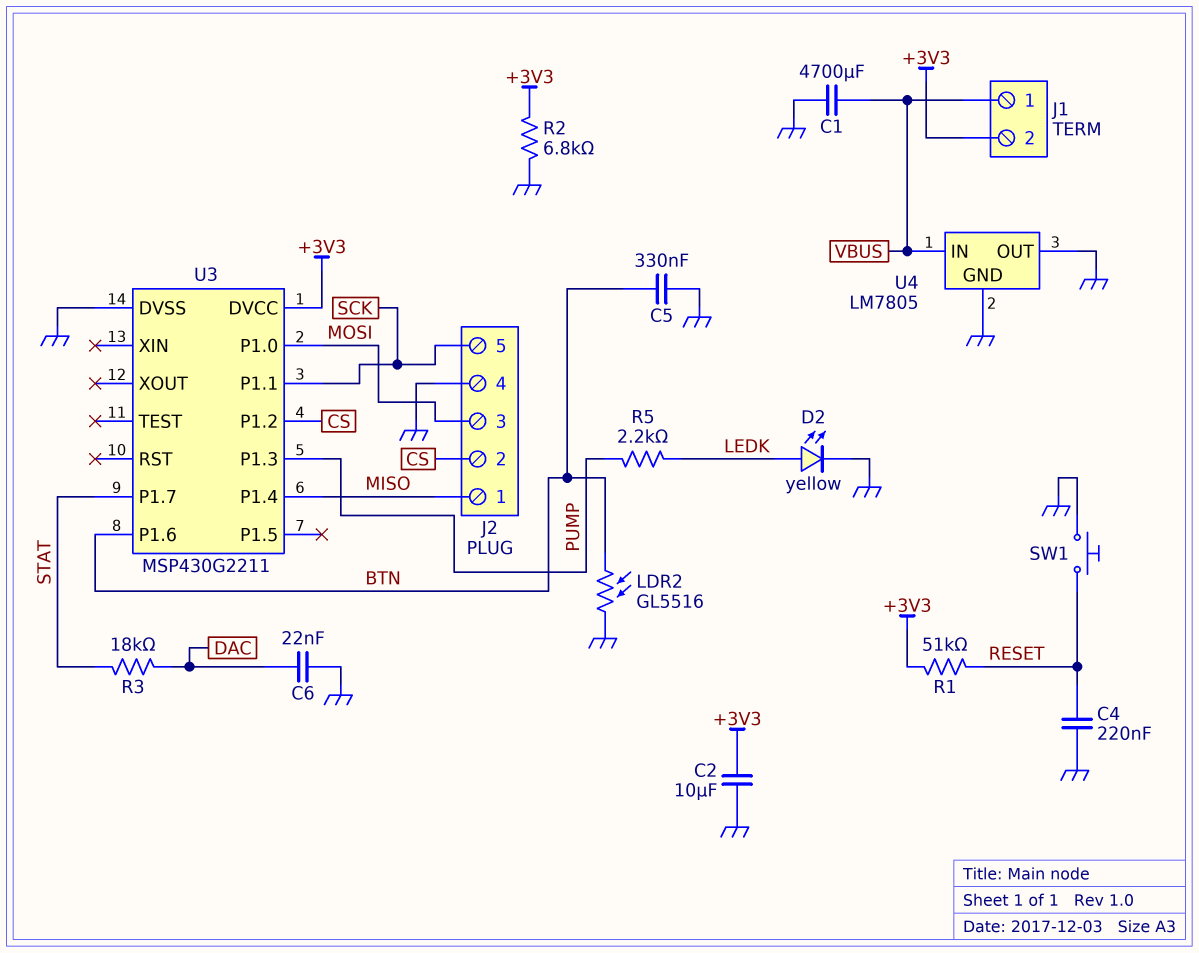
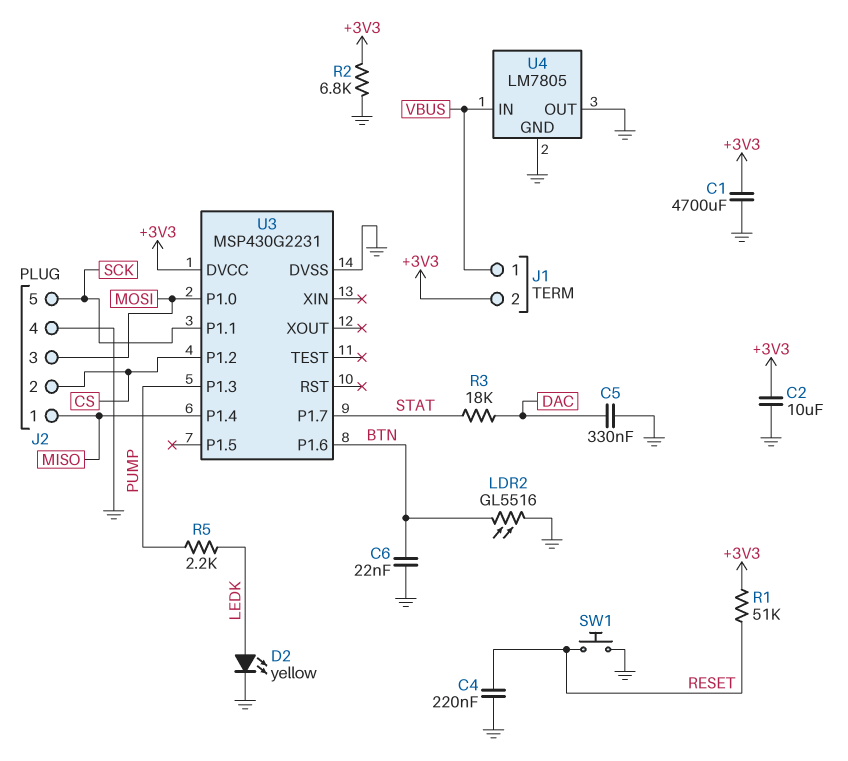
C1: 4700uF (GND, VBUS) -> 4700uF (+3V3, GND)
C5: 330nF (BTN, GND) -> 330nF (DAC, GND)
C6: 22nF (DAC, GND) -> 22nF (BTN, GND)
U3: MSP430G2211 -> MSP430G2231

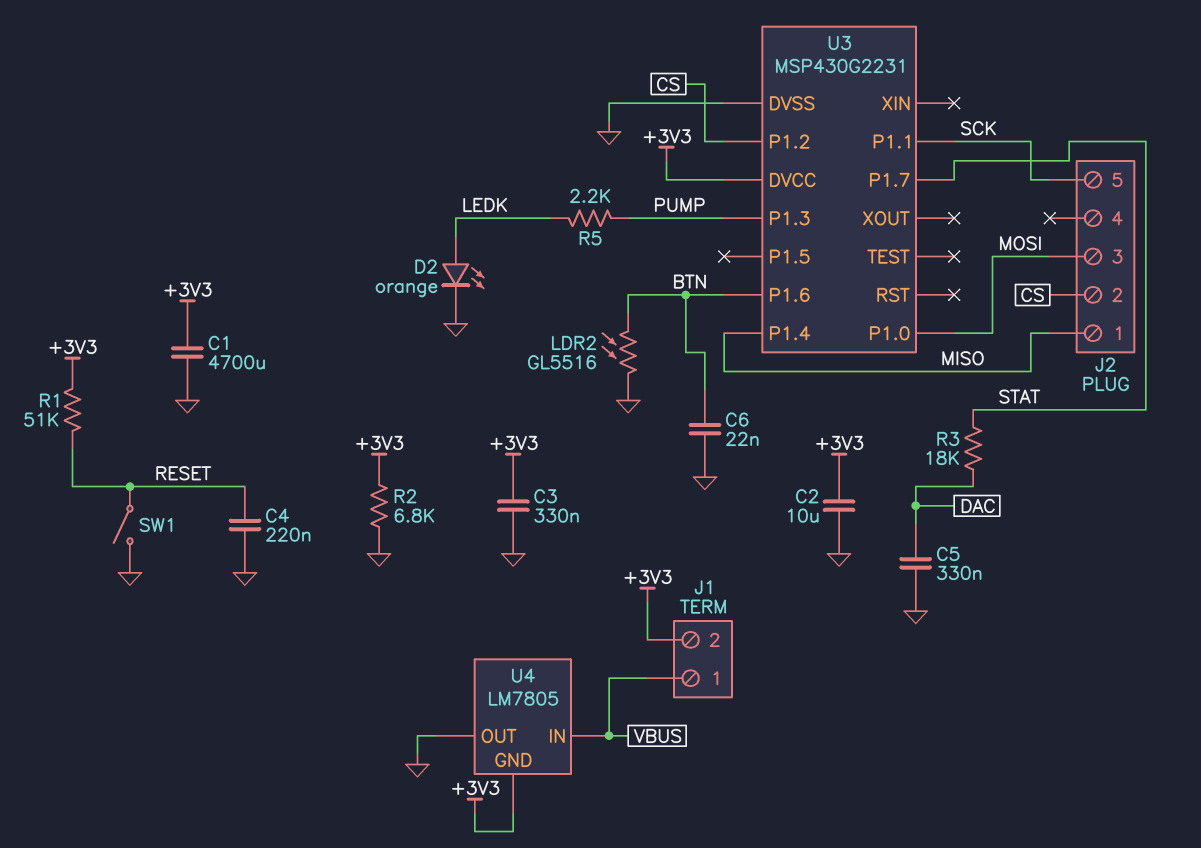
C3: none -> 330nF (+3V3, GND)
D2: LED yellow (A LEDK, K GND) -> LED orange (A LEDK, K GND)
J2 pin 4: GND -> none
SW1: button (GND, RESET) -> switch (GND, RESET)
U4 pin GND: GND -> +3V3

